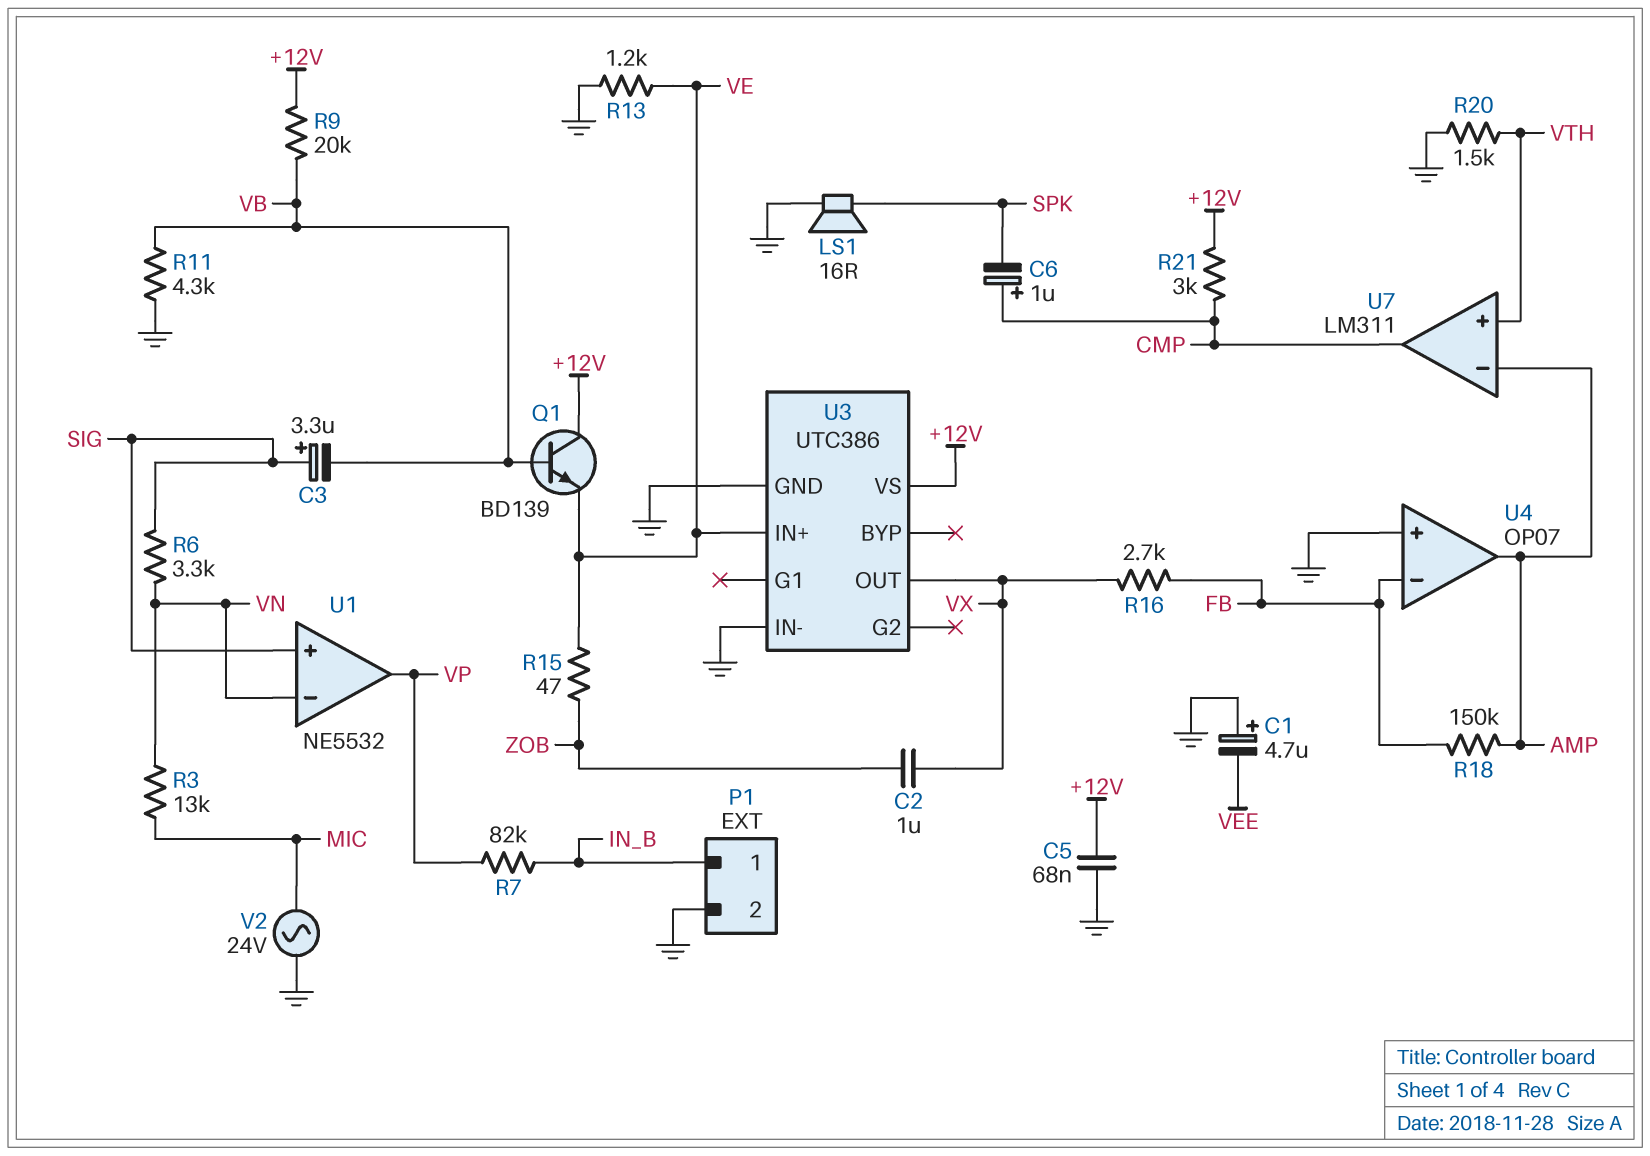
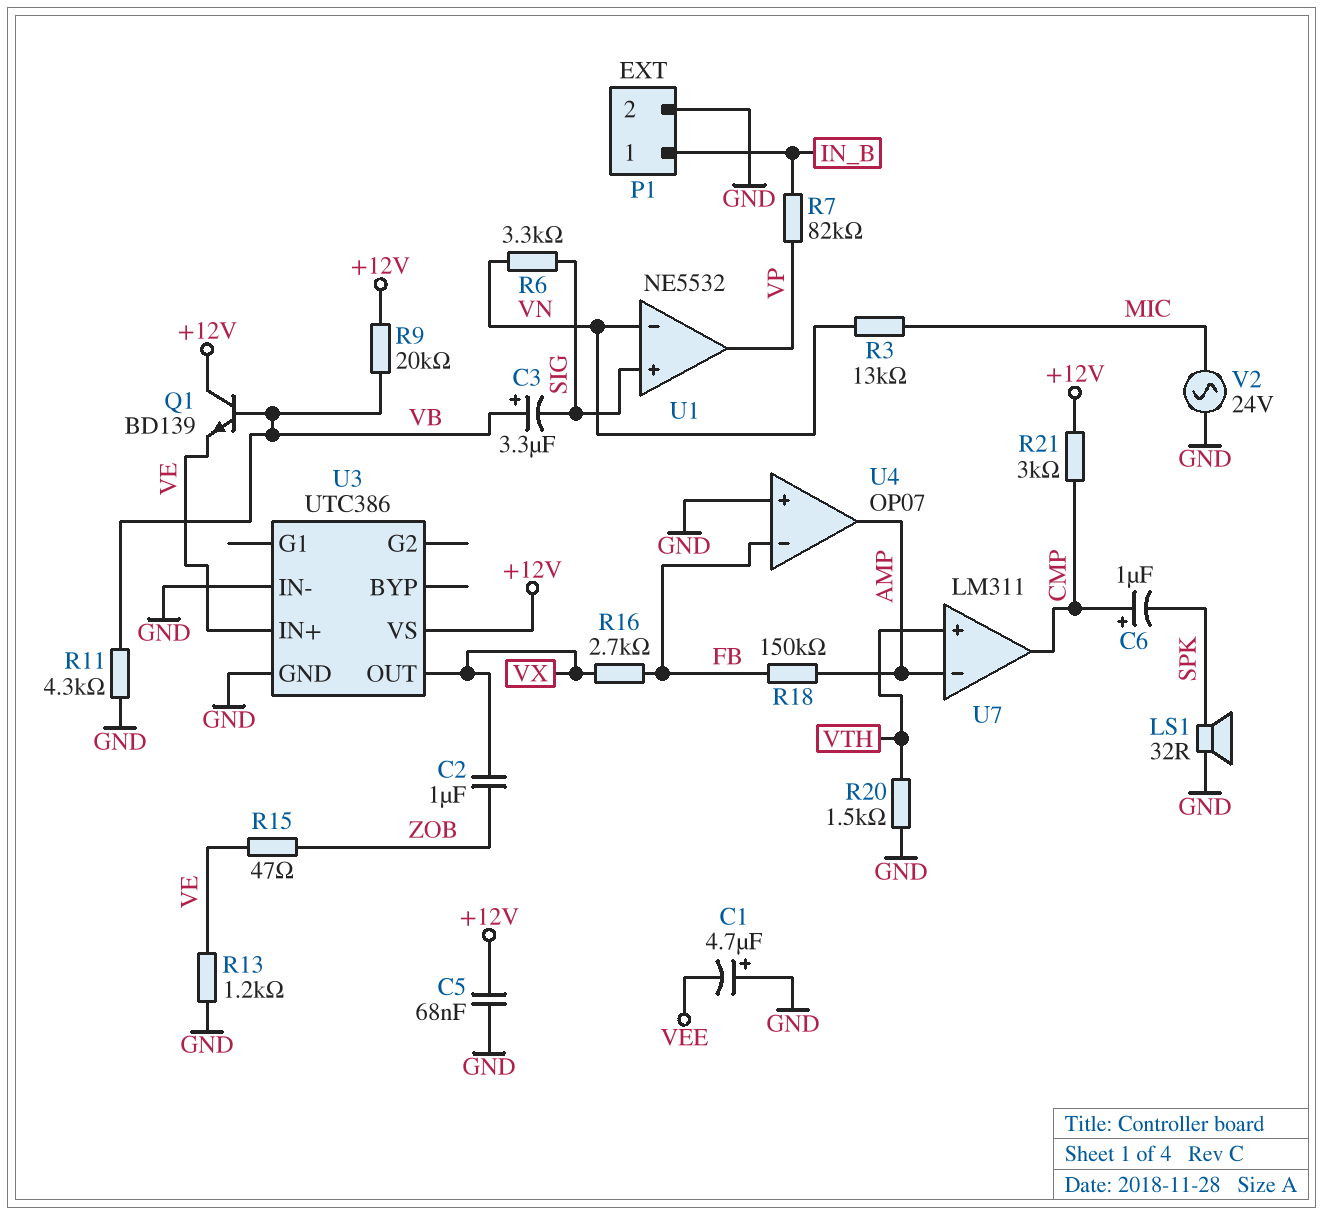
C3: 3.3uF (plus SIG, minus VB) -> 3.3uF (plus VB, minus SIG)
LS1: speaker 16R (GND, SPK) -> speaker 32R (GND, SPK)

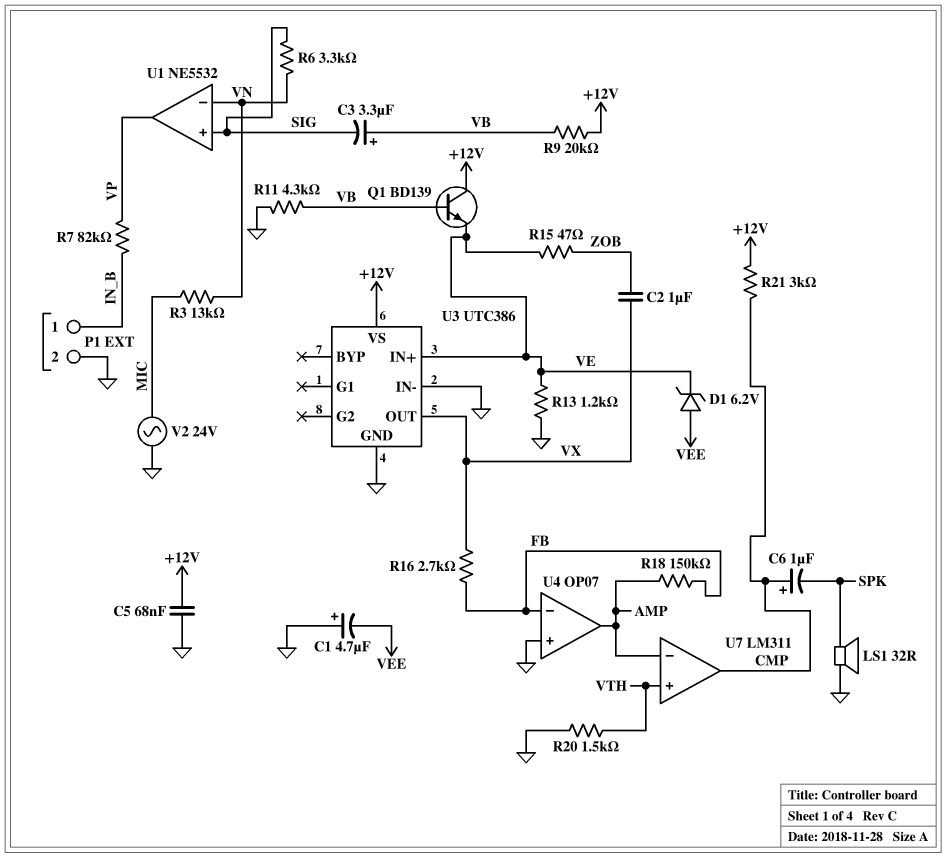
D1: none -> zener 6.2V (A VEE, K VE)

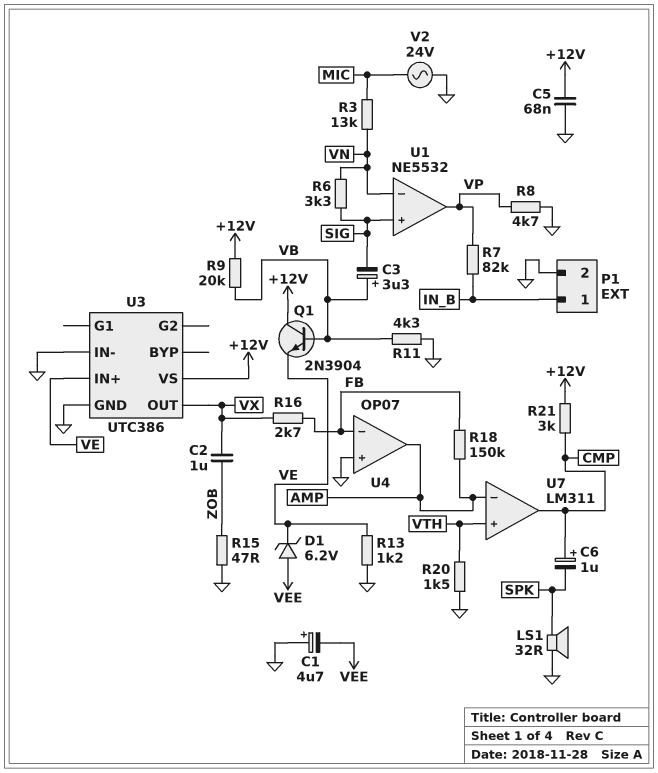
Q1: NPN BD139 (B VB, C +12V, E VE) -> NPN 2N3904 (B VB, C +12V, E VE)
R8: none -> 4.7k (GND, VP)
R15: 47 (VE, ZOB) -> 47 (GND, ZOB)

